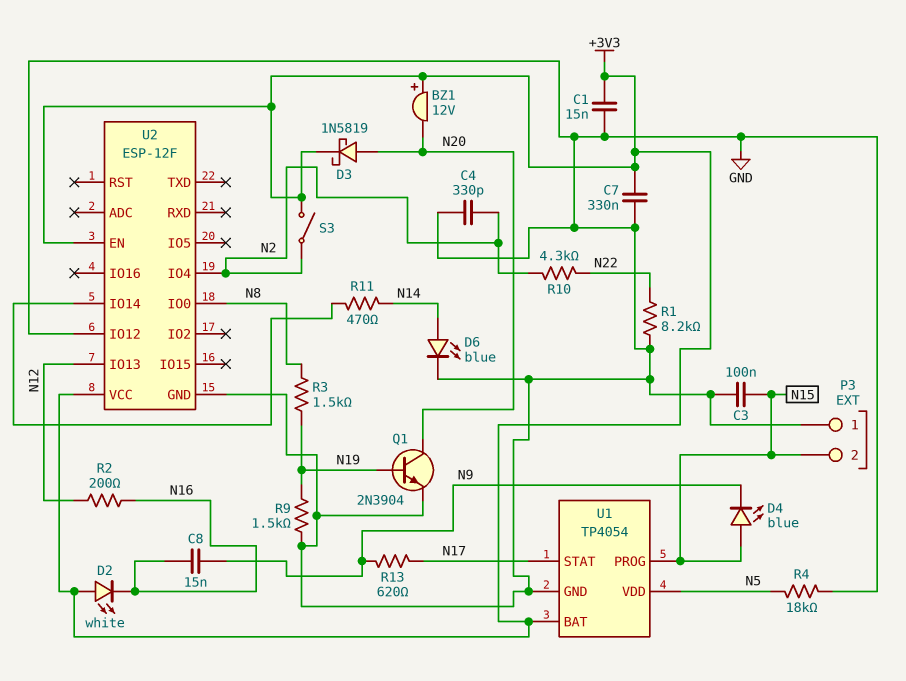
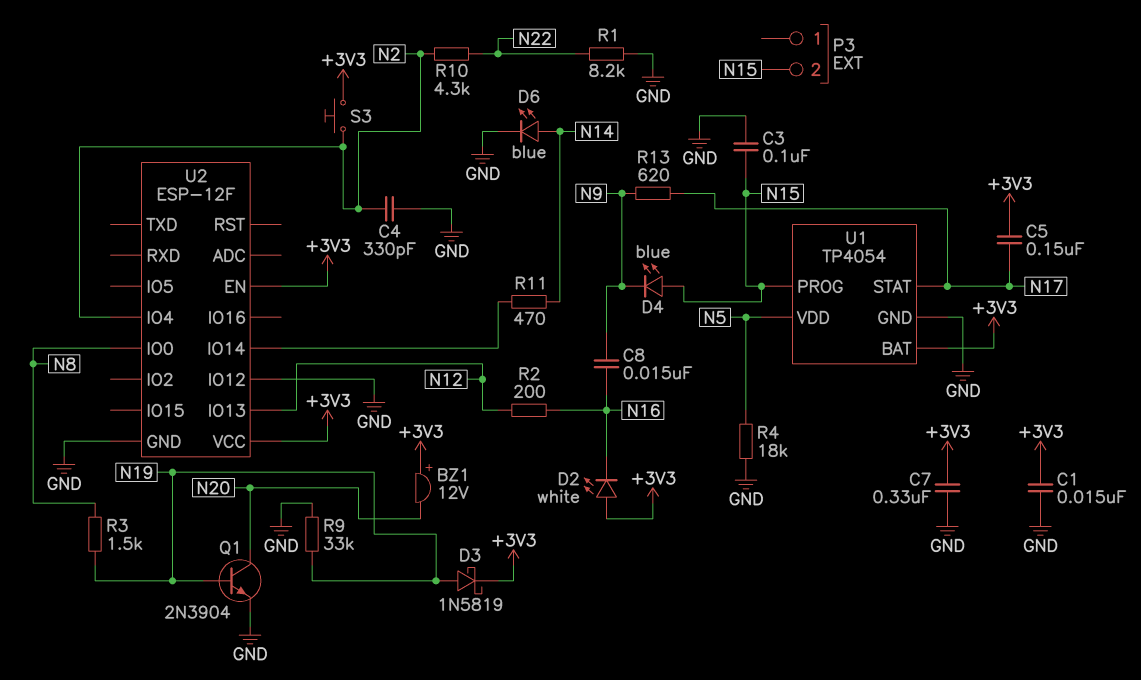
C5: none -> 150nF (+3V3, N17)
D3: schottky 1N5819 (A N20, K +3V3) -> schottky 1N5819 (A N19, K +3V3)
P3 pin 1: GND -> none
R9: 1.5k (GND, N19) -> 33k (GND, N19)
S3: switch (+3V3, N2) -> button (+3V3, N2)

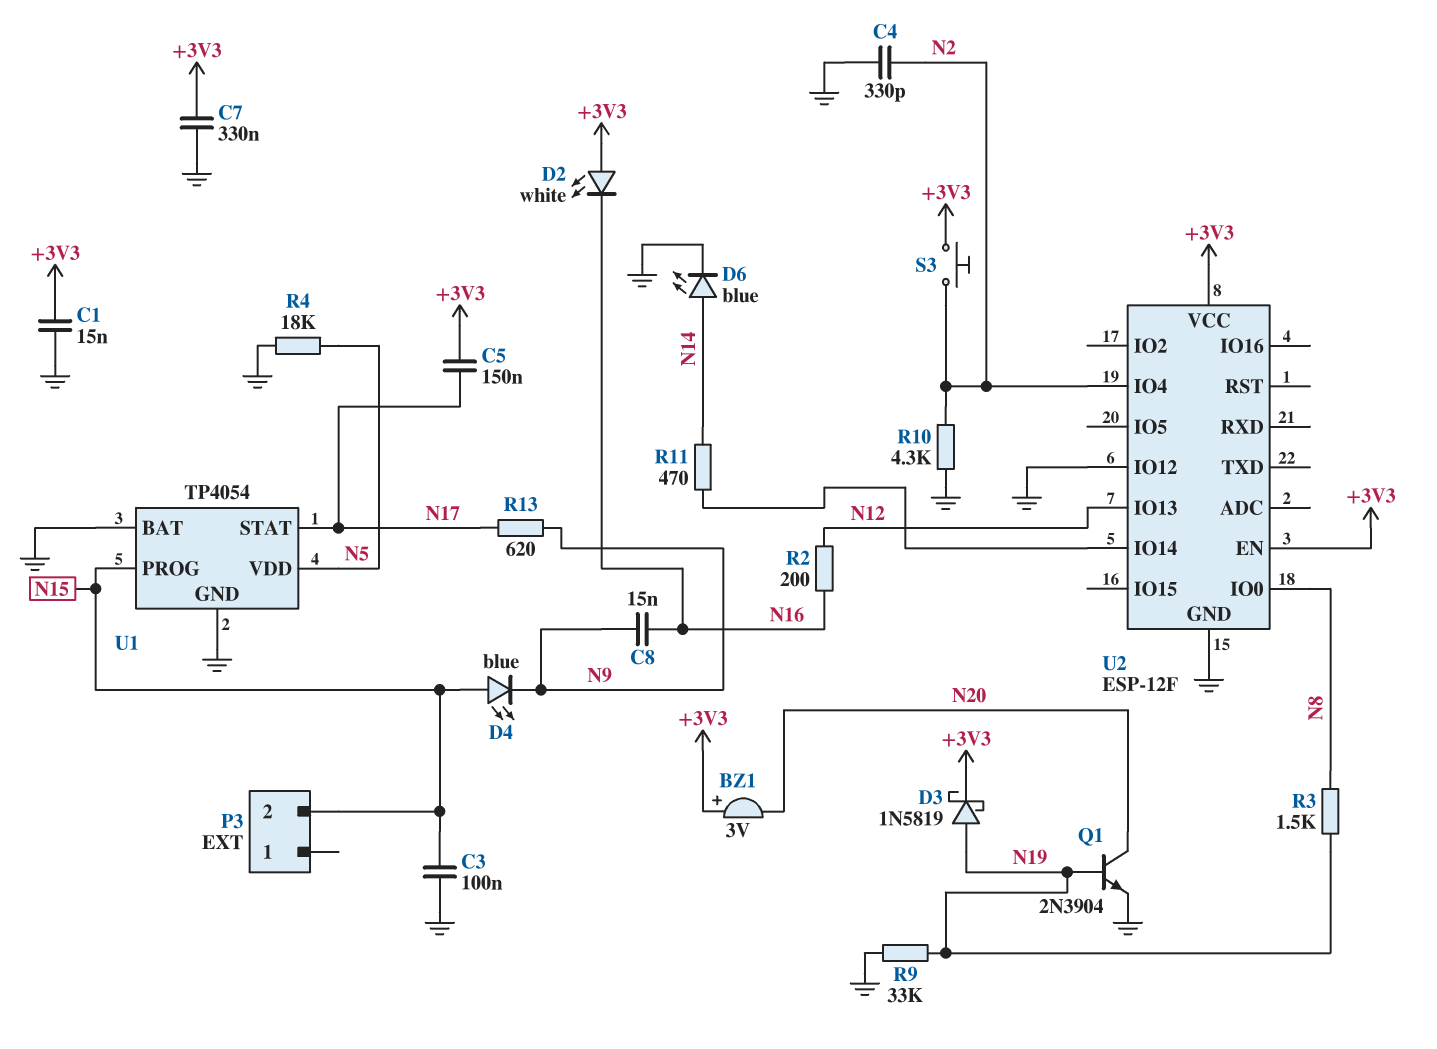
BZ1: buzzer 12V (plus +3V3, minus N20) -> buzzer 3V (plus +3V3, minus N20)
R1: 8.2k (GND, N22) -> none
R10: 4.3k (N2, N22) -> 4.3k (GND, N2)
U1 pin BAT: +3V3 -> GND

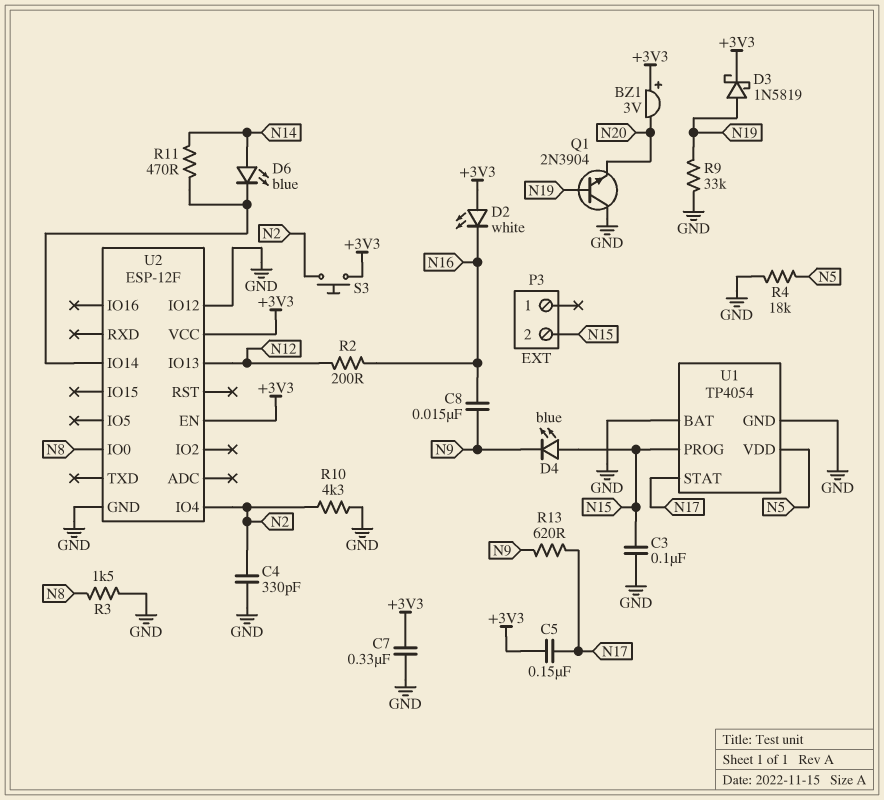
C1: 15nF (+3V3, GND) -> none
D6: LED blue (A N14, K GND) -> LED blue (A N14, K U2/IO14)
Q1: NPN 2N3904 (B N19, C N20, E GND) -> NPN 2N3904 (B N19, C GND, E N20)
R3: 1.5k (N8, N19) -> 1.5k (GND, N8)

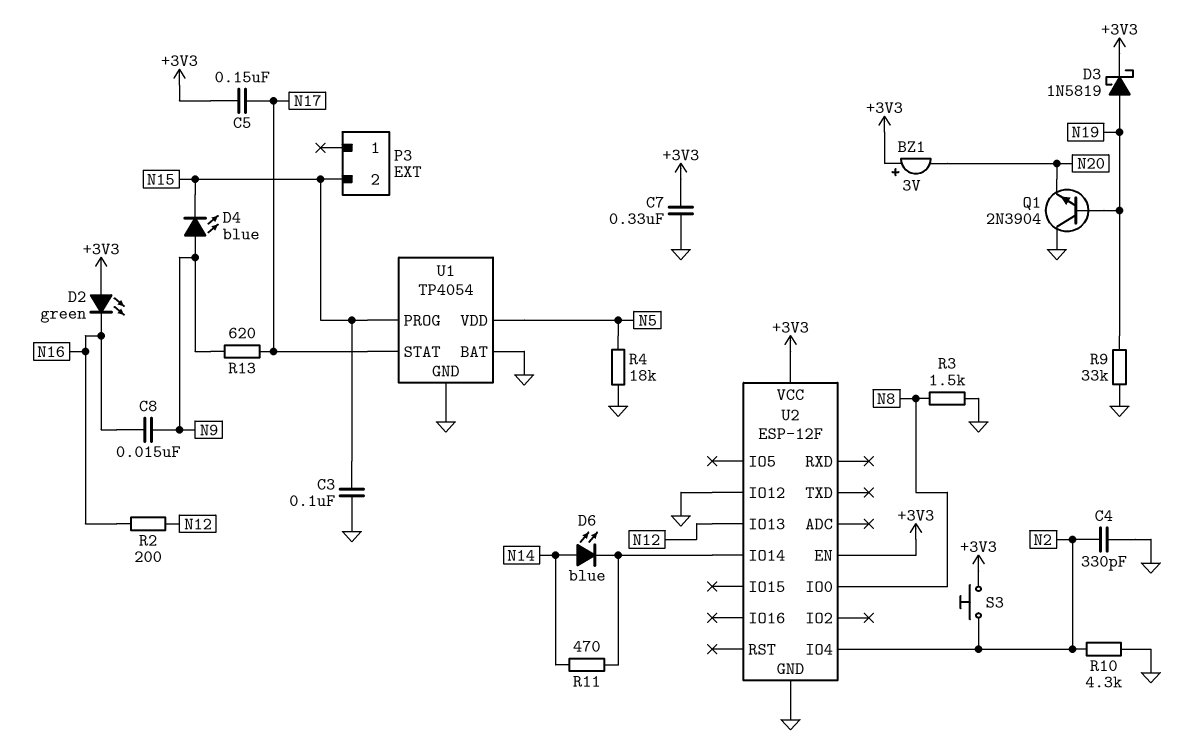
D2: LED white (A +3V3, K N16) -> LED green (A +3V3, K N16)
D4: LED blue (A N15, K N9) -> LED blue (A N9, K N15)

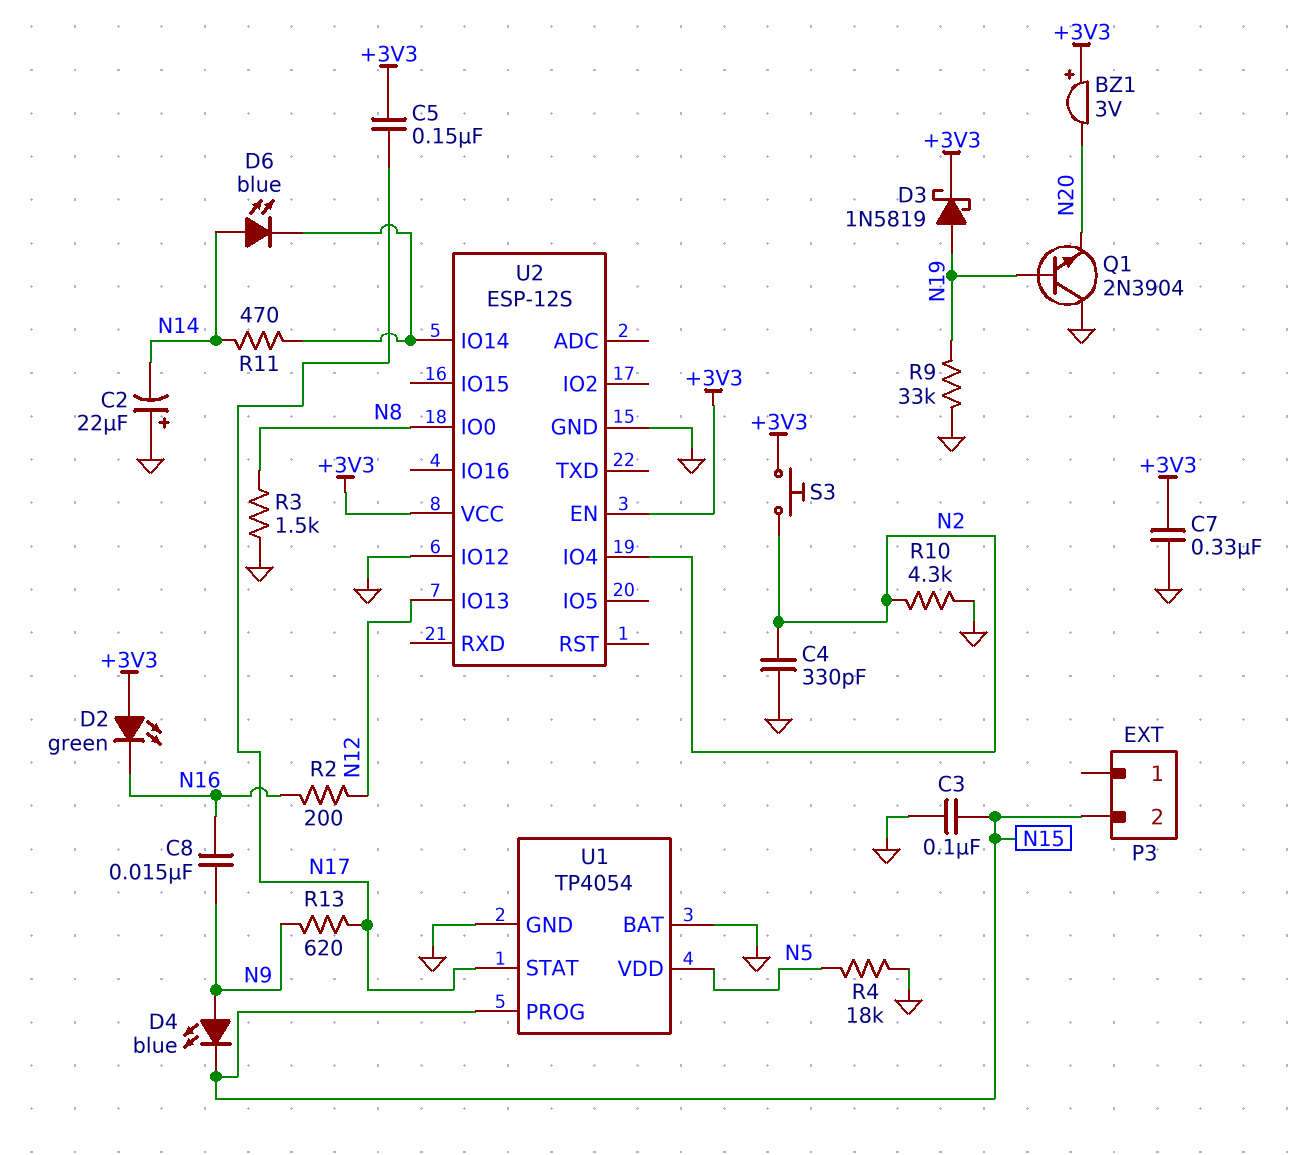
C2: none -> 22uF (plus GND, minus N14)
U2: ESP-12F -> ESP-12S

